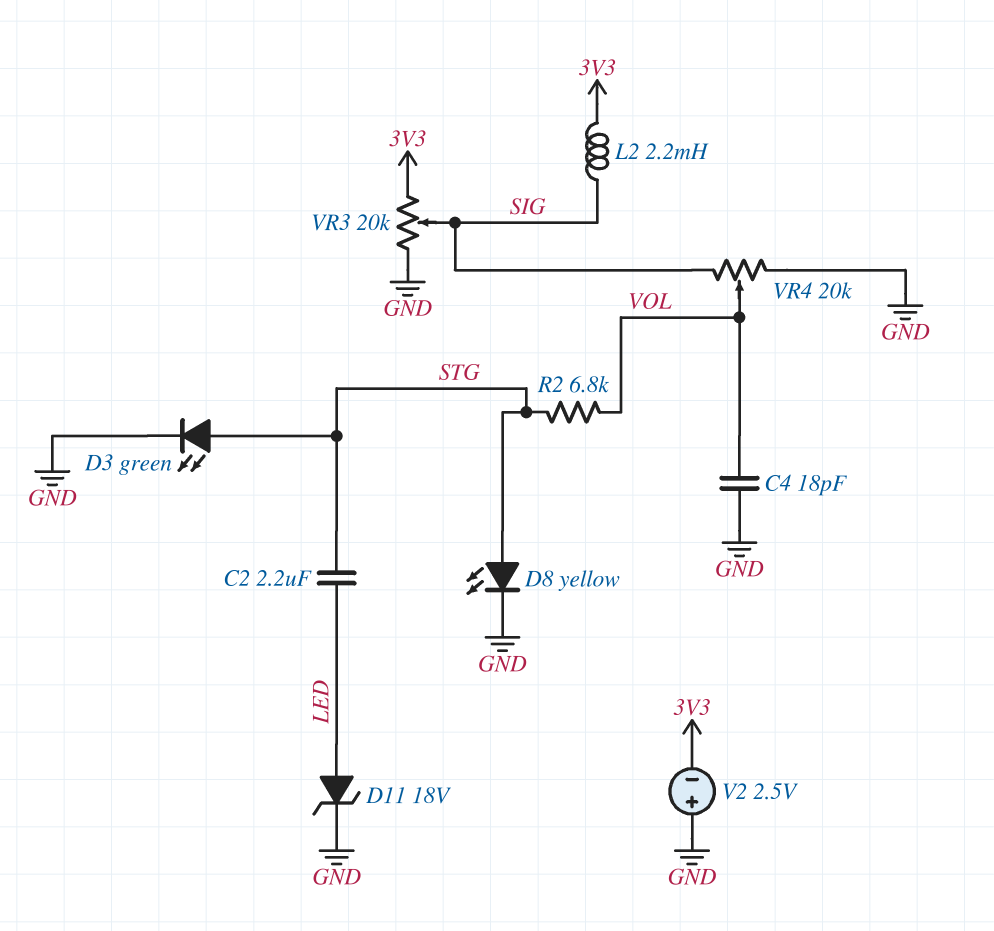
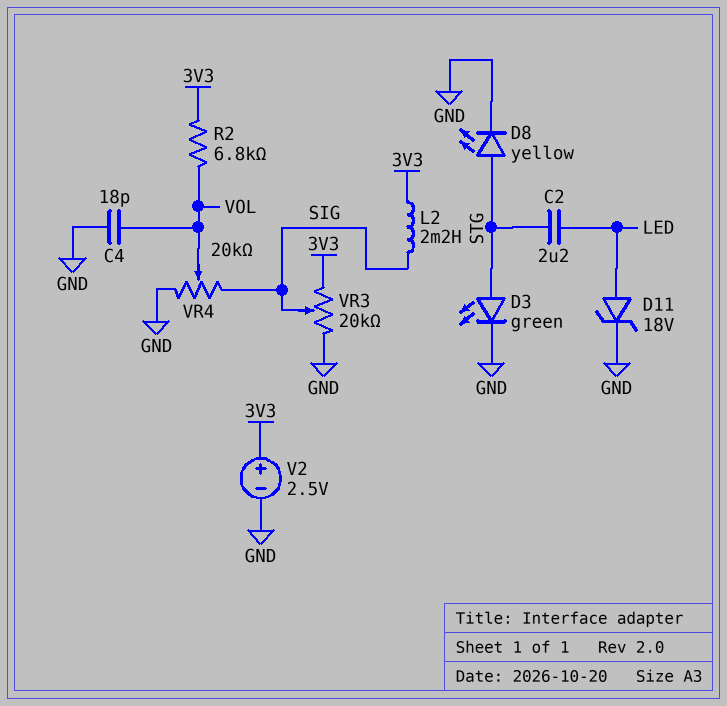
R2: 6.8k (STG, VOL) -> 6.8k (3V3, VOL)
V2: 2.5V (plus GND, minus 3V3) -> 2.5V (plus 3V3, minus GND)

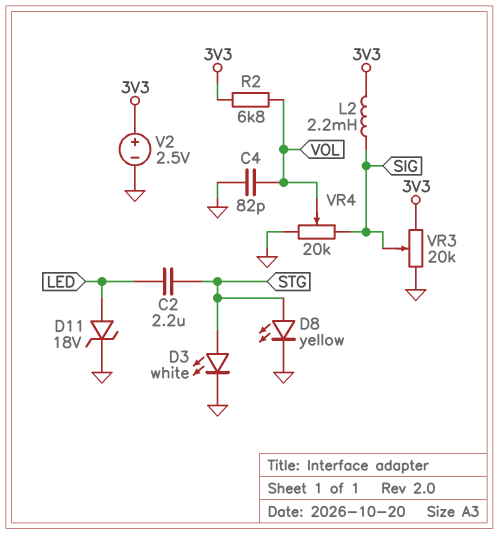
C4: 18pF (GND, VOL) -> 82pF (GND, VOL)
D3: LED green (A STG, K GND) -> LED white (A STG, K GND)

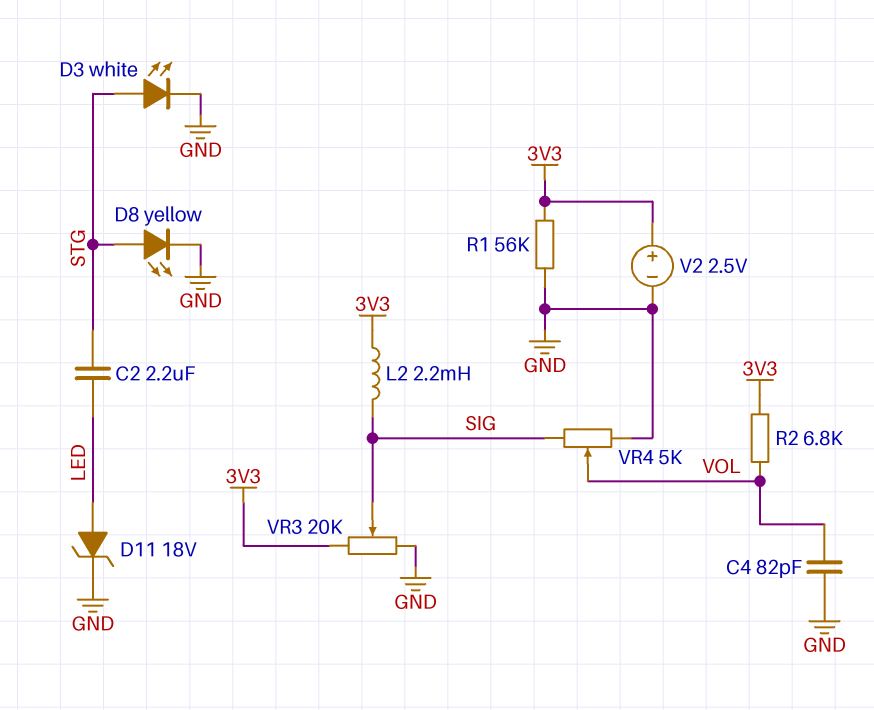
R1: none -> 56k (3V3, GND)
VR4: 20k (GND, SIG, wiper VOL) -> 5k (GND, SIG, wiper VOL)

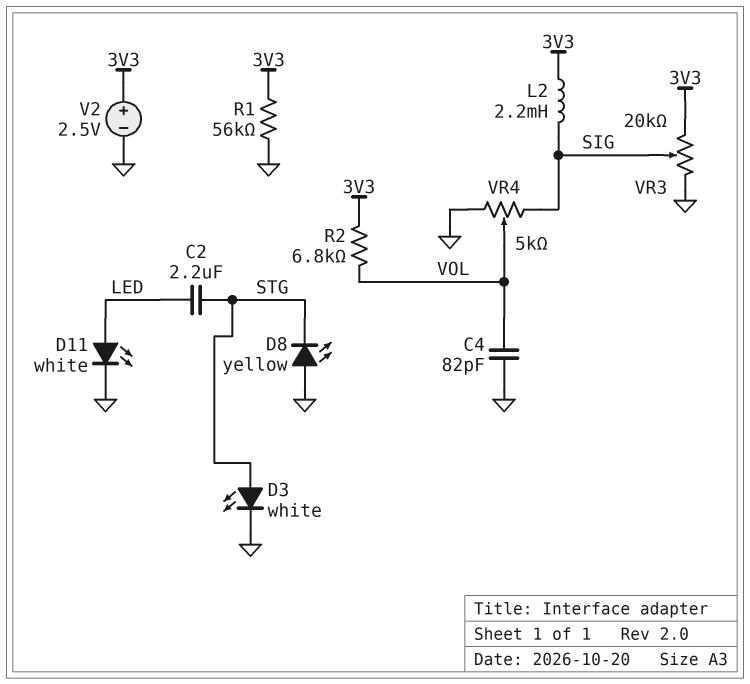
D8: LED yellow (A STG, K GND) -> LED yellow (A GND, K STG)
D11: zener 18V (A LED, K GND) -> LED white (A LED, K GND)

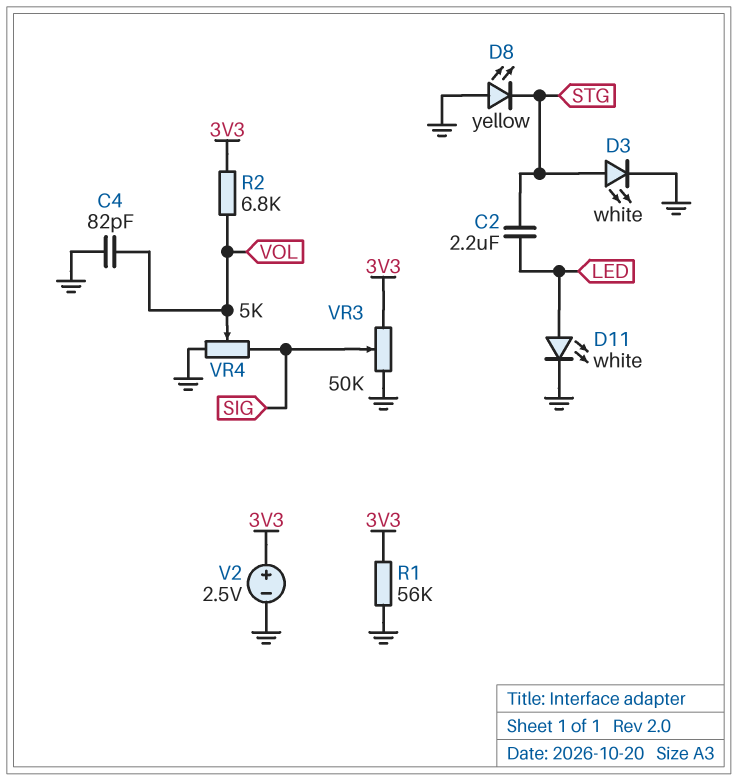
L2: 2.2mH (3V3, SIG) -> none
VR3: 20k (3V3, GND, wiper SIG) -> 50k (3V3, GND, wiper SIG)

